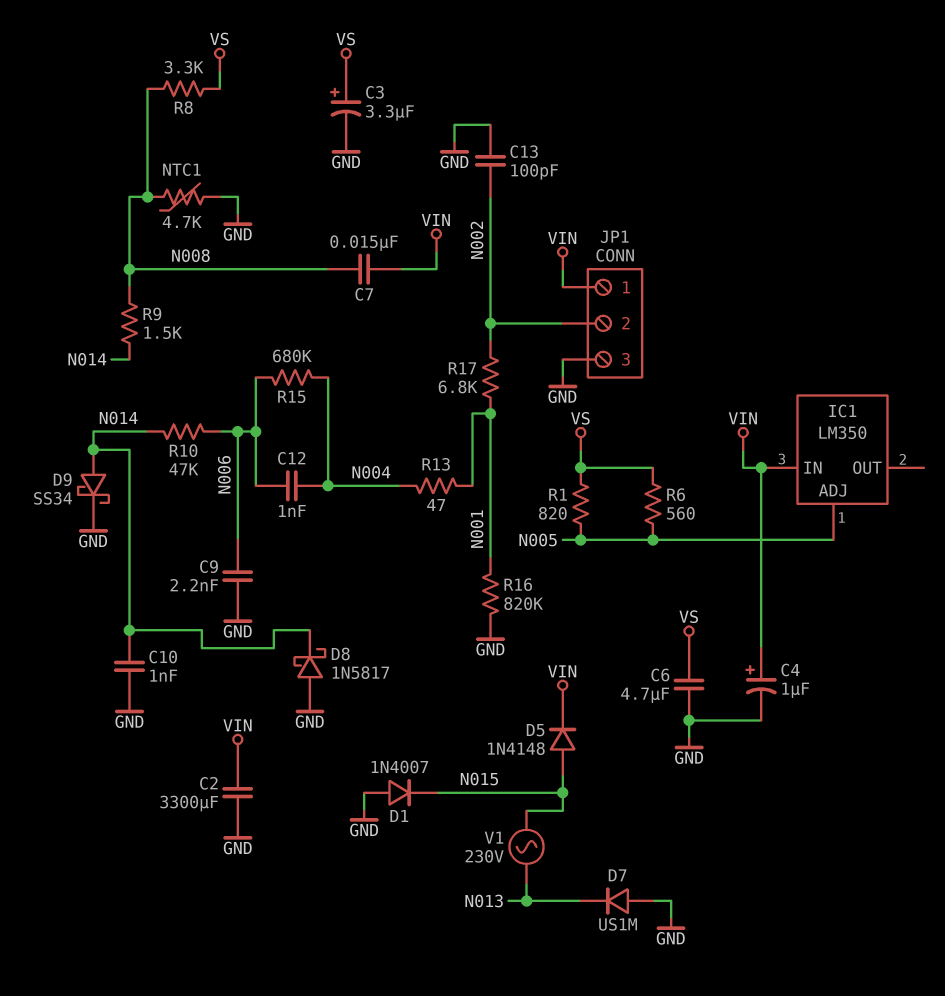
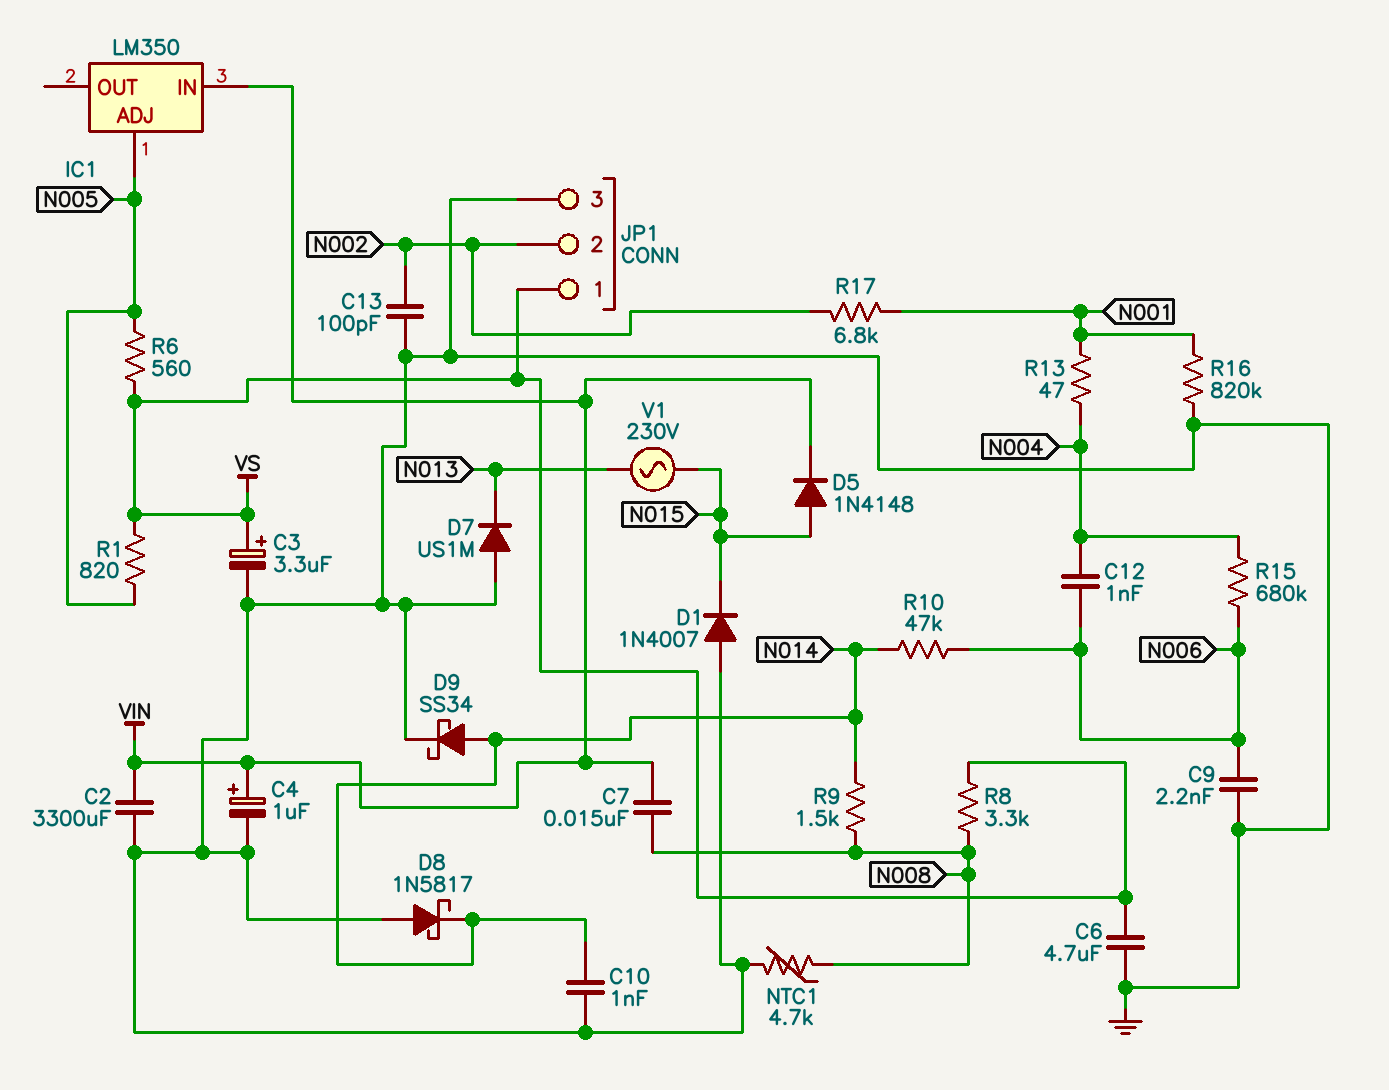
JP1 pin 1: VIN -> VS

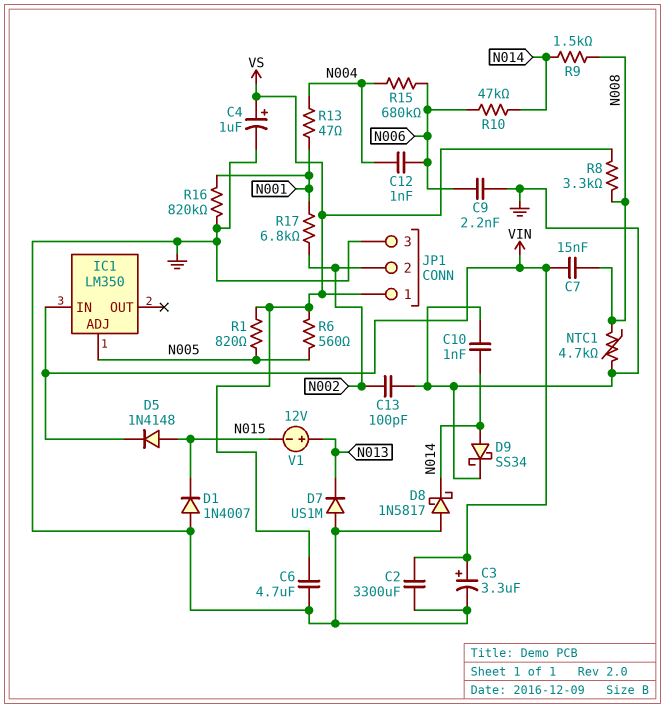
C3: 3.3uF (plus VS, minus GND) -> 3.3uF (plus VIN, minus GND)
C4: 1uF (plus VIN, minus GND) -> 1uF (plus VS, minus GND)
V1: AC 230V (N013, N015) -> 12V (plus N013, minus N015)

